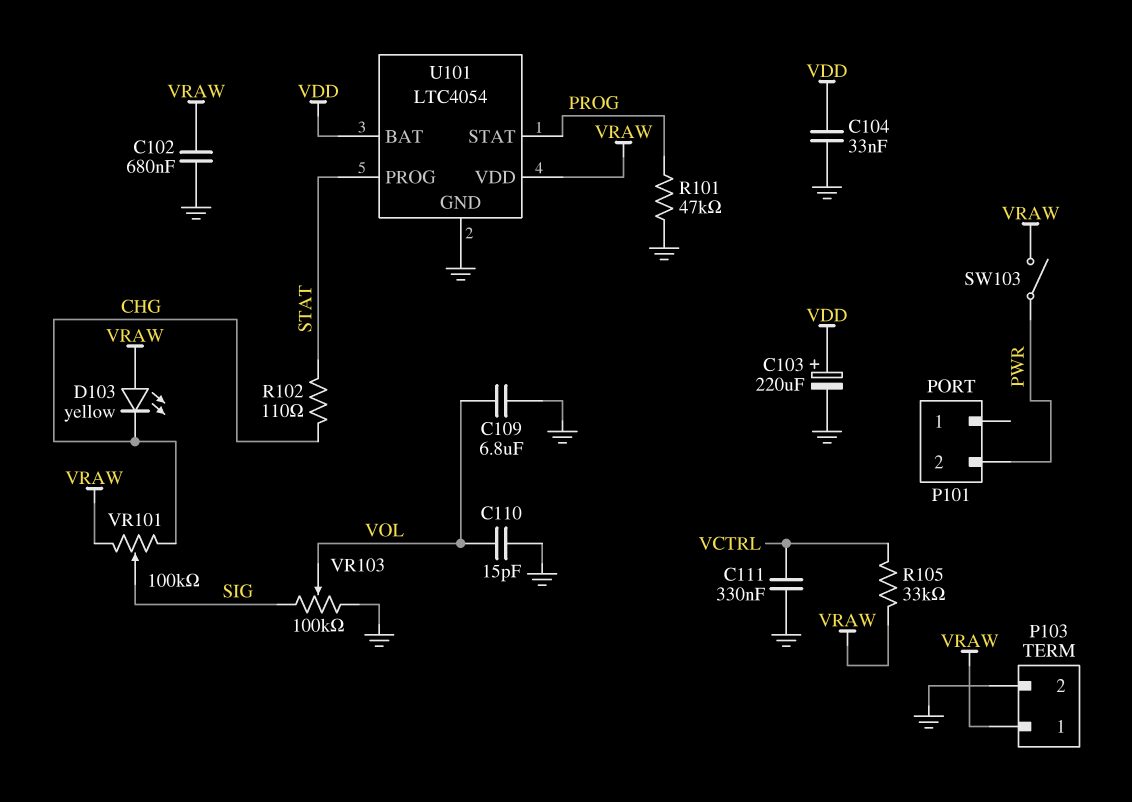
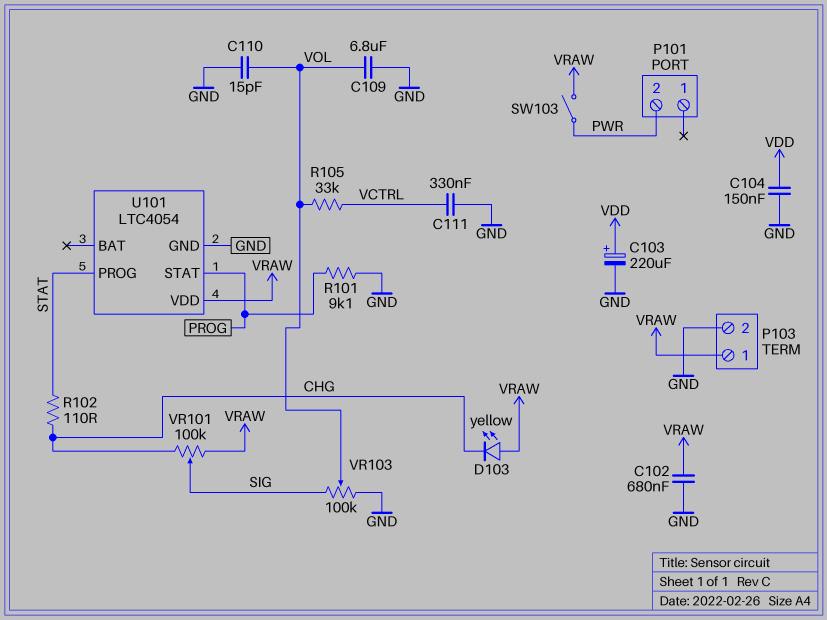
C104: 33nF (GND, VDD) -> 150nF (GND, VDD)
R101: 47k (GND, PROG) -> 9.1k (GND, PROG)
R105: 33k (VCTRL, VRAW) -> 33k (VCTRL, VOL)
U101 pin BAT: VDD -> none

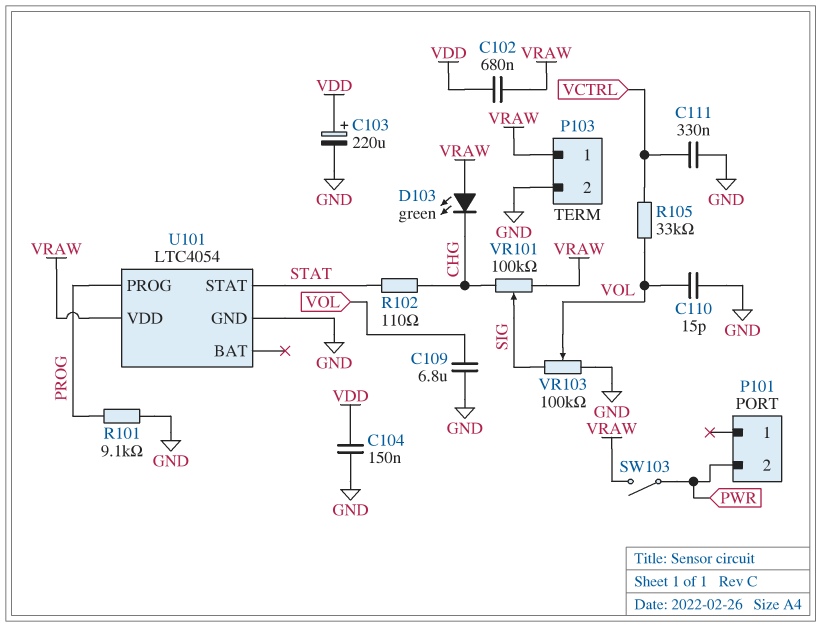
C102: 680nF (GND, VRAW) -> 680nF (VDD, VRAW)
D103: LED yellow (A VRAW, K CHG) -> LED green (A VRAW, K CHG)
U101 pin PROG: STAT -> PROG
U101 pin STAT: PROG -> STAT

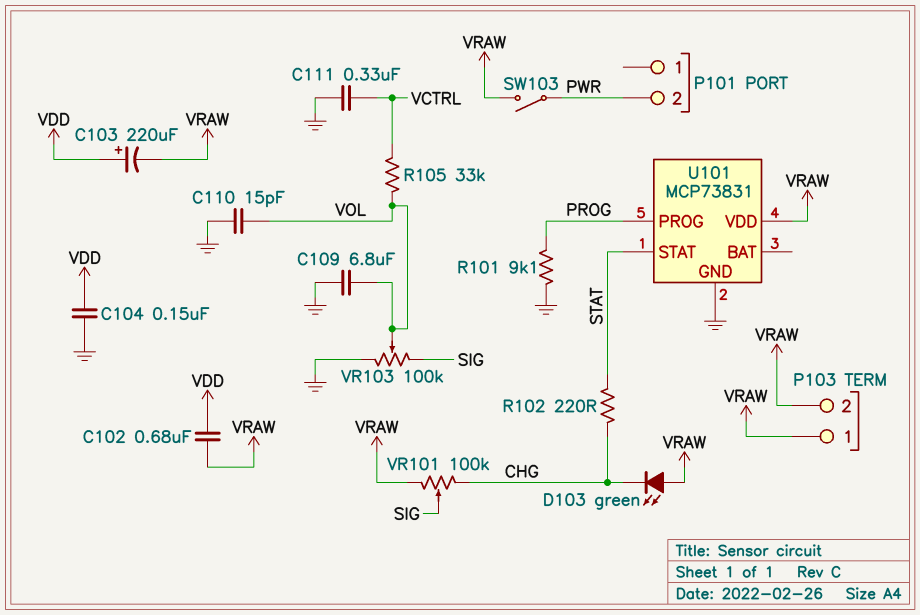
C103: 220uF (plus VDD, minus GND) -> 220uF (plus VDD, minus VRAW)
P103 pin 2: GND -> VRAW
R102: 110 (CHG, STAT) -> 220 (CHG, STAT)
U101: LTC4054 -> MCP73831

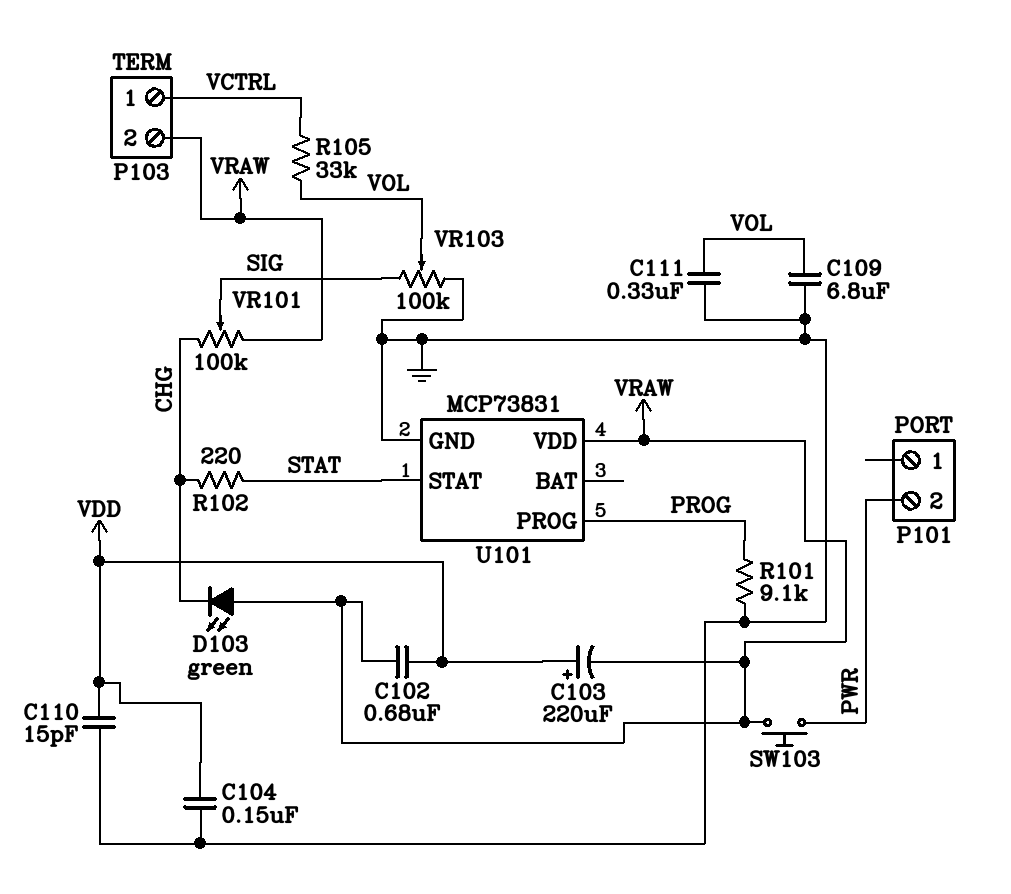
C110: 15pF (GND, VOL) -> 15pF (GND, VDD)
C111: 330nF (GND, VCTRL) -> 330nF (GND, VOL)
P103 pin 1: VRAW -> VCTRL
SW103: switch (PWR, VRAW) -> button (PWR, VRAW)

